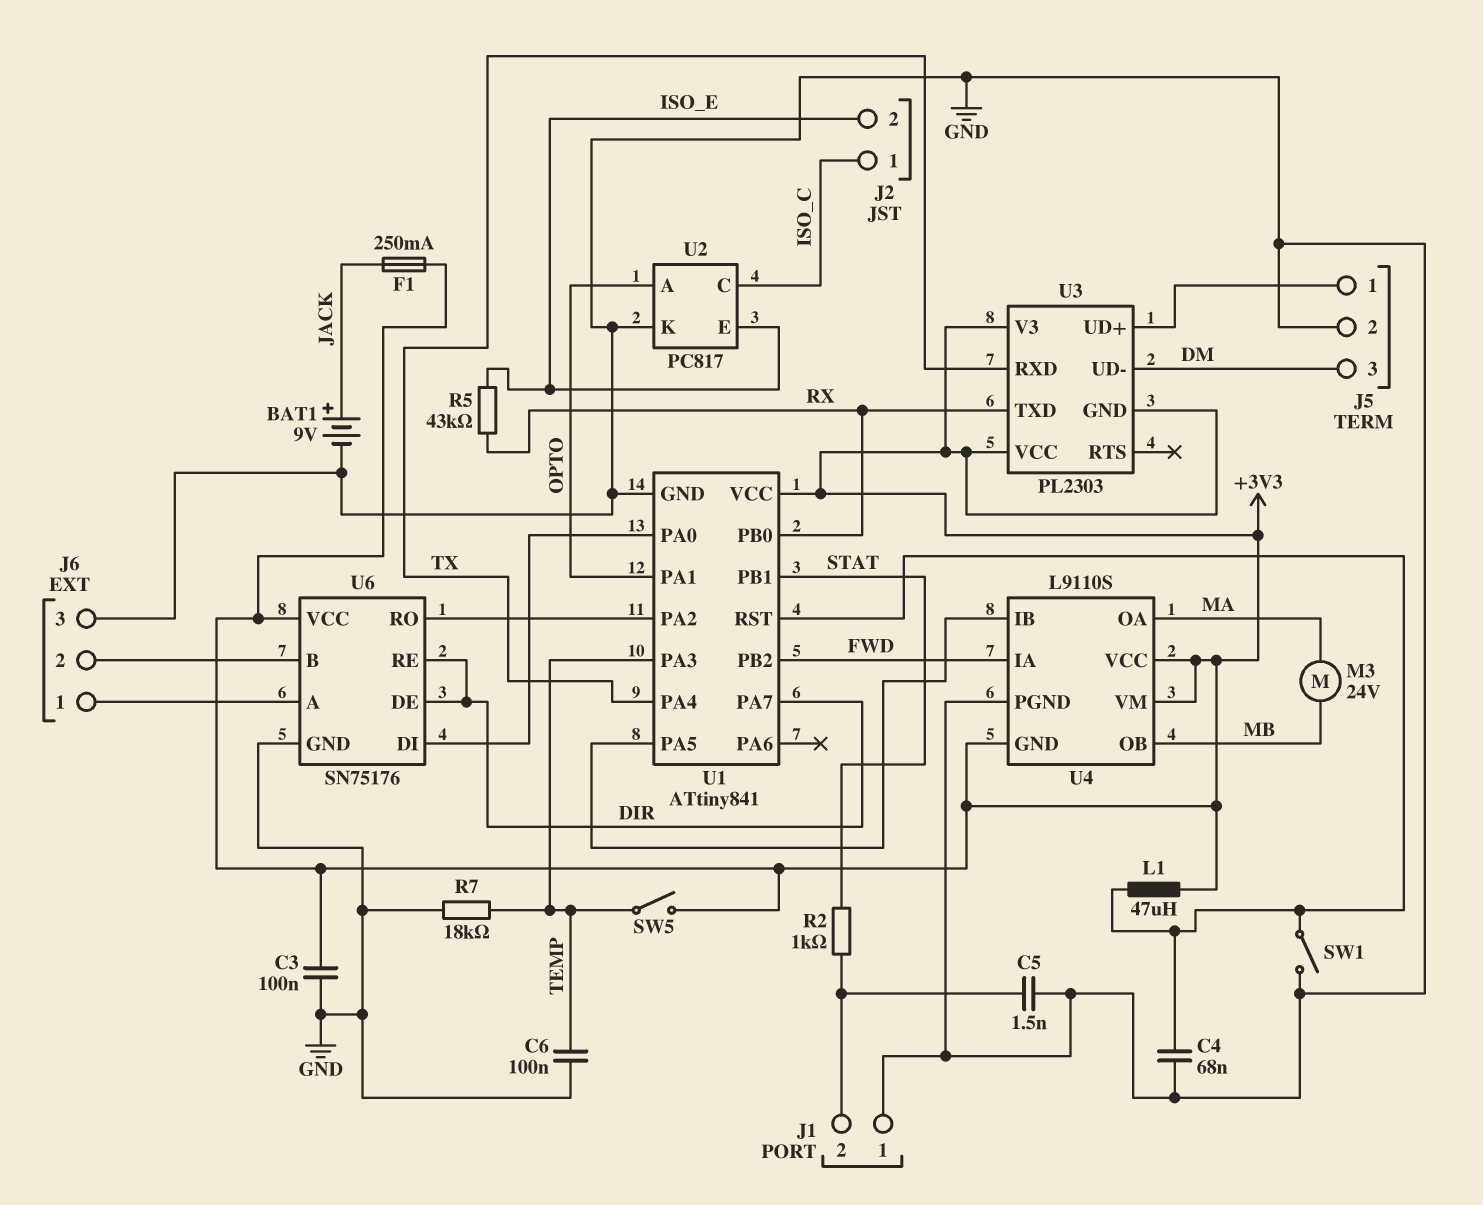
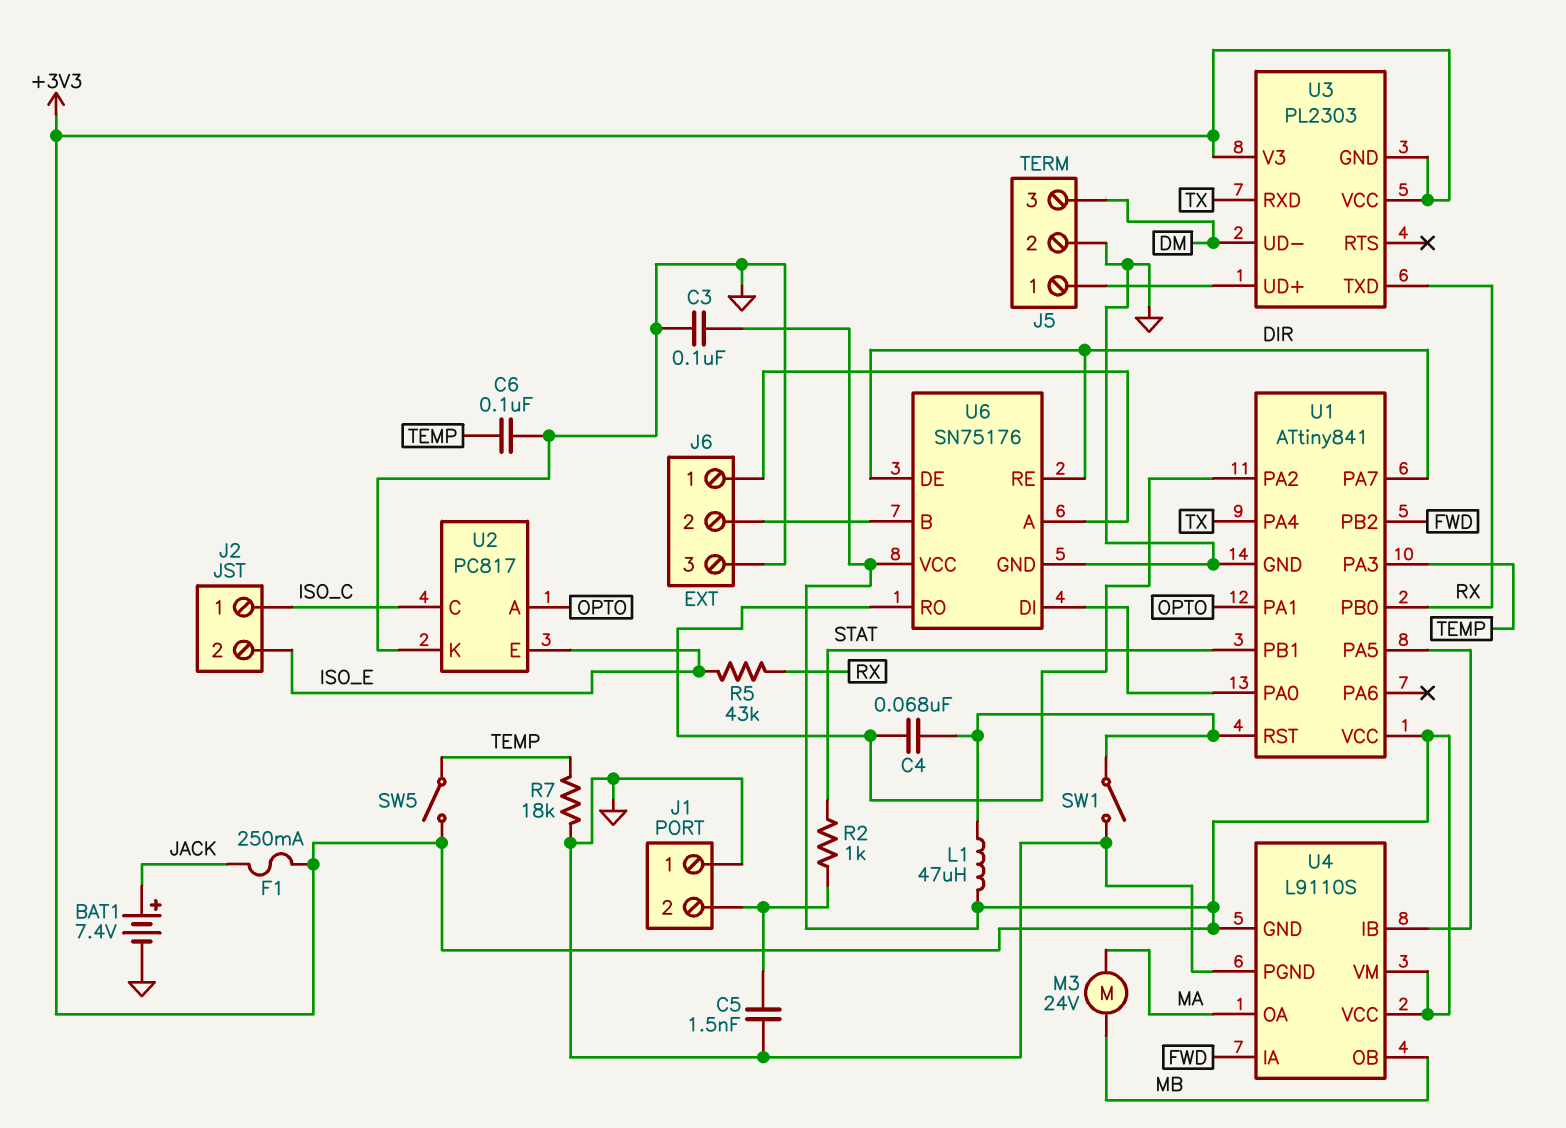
BAT1: 9V (plus JACK, minus GND) -> 7.4V (plus JACK, minus GND)
C4: 68nF (GND, U1/RST) -> 68nF (U1/PA2, U1/RST)

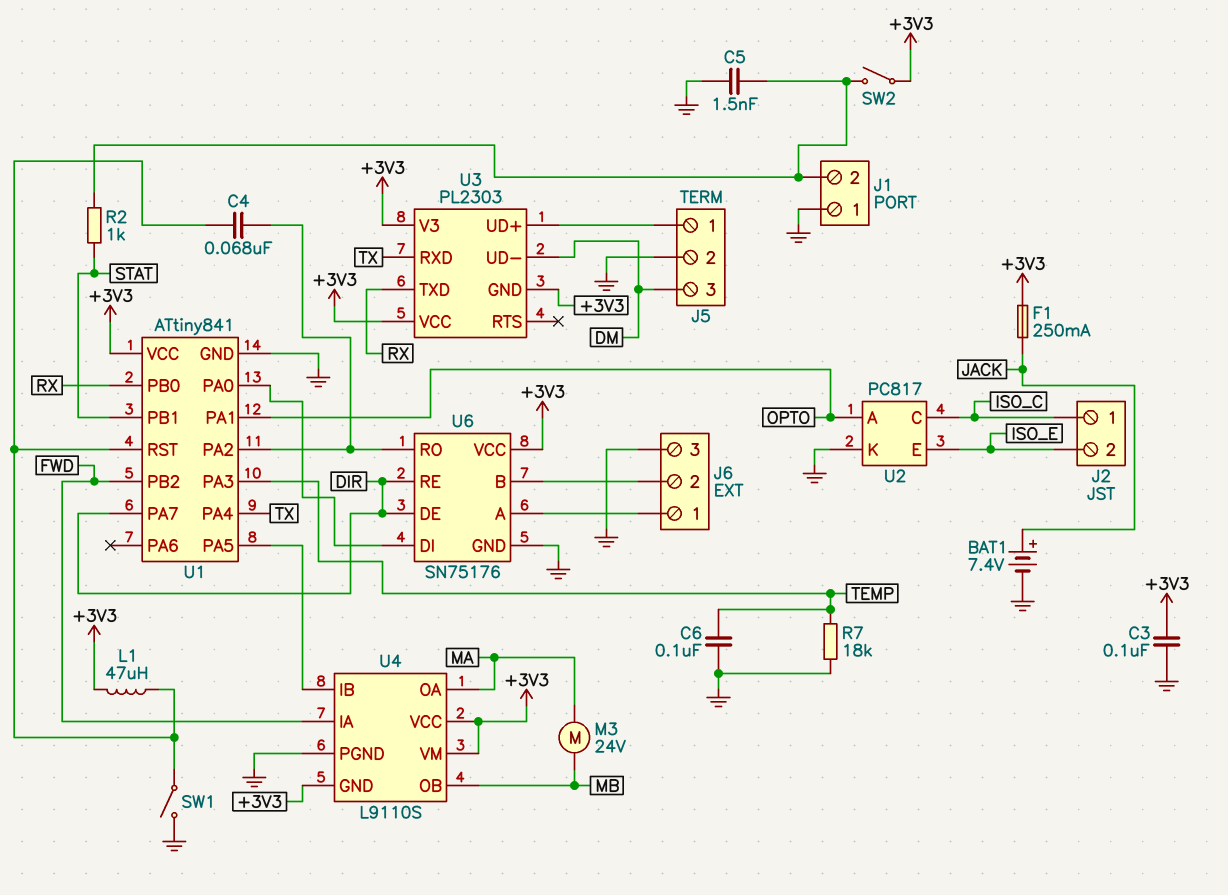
R5: 43k (ISO_E, RX) -> none
SW2: none -> switch (+3V3, J1/2)
SW5: switch (+3V3, TEMP) -> none

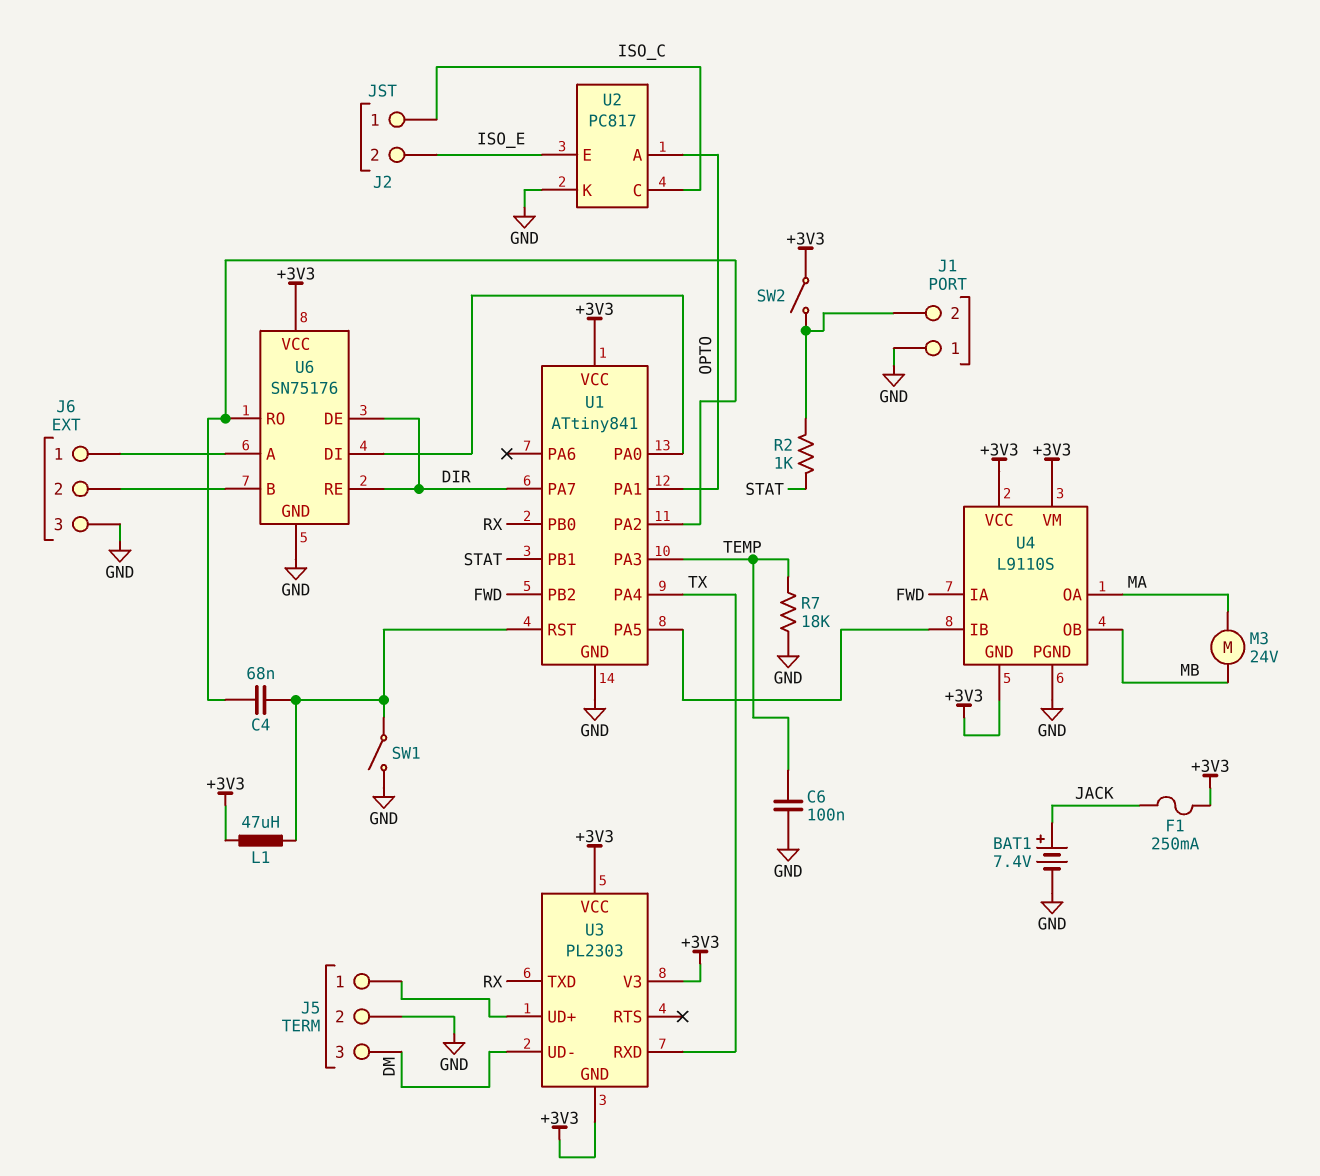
C3: 100nF (+3V3, GND) -> none
C5: 1.5nF (GND, J1/2) -> none

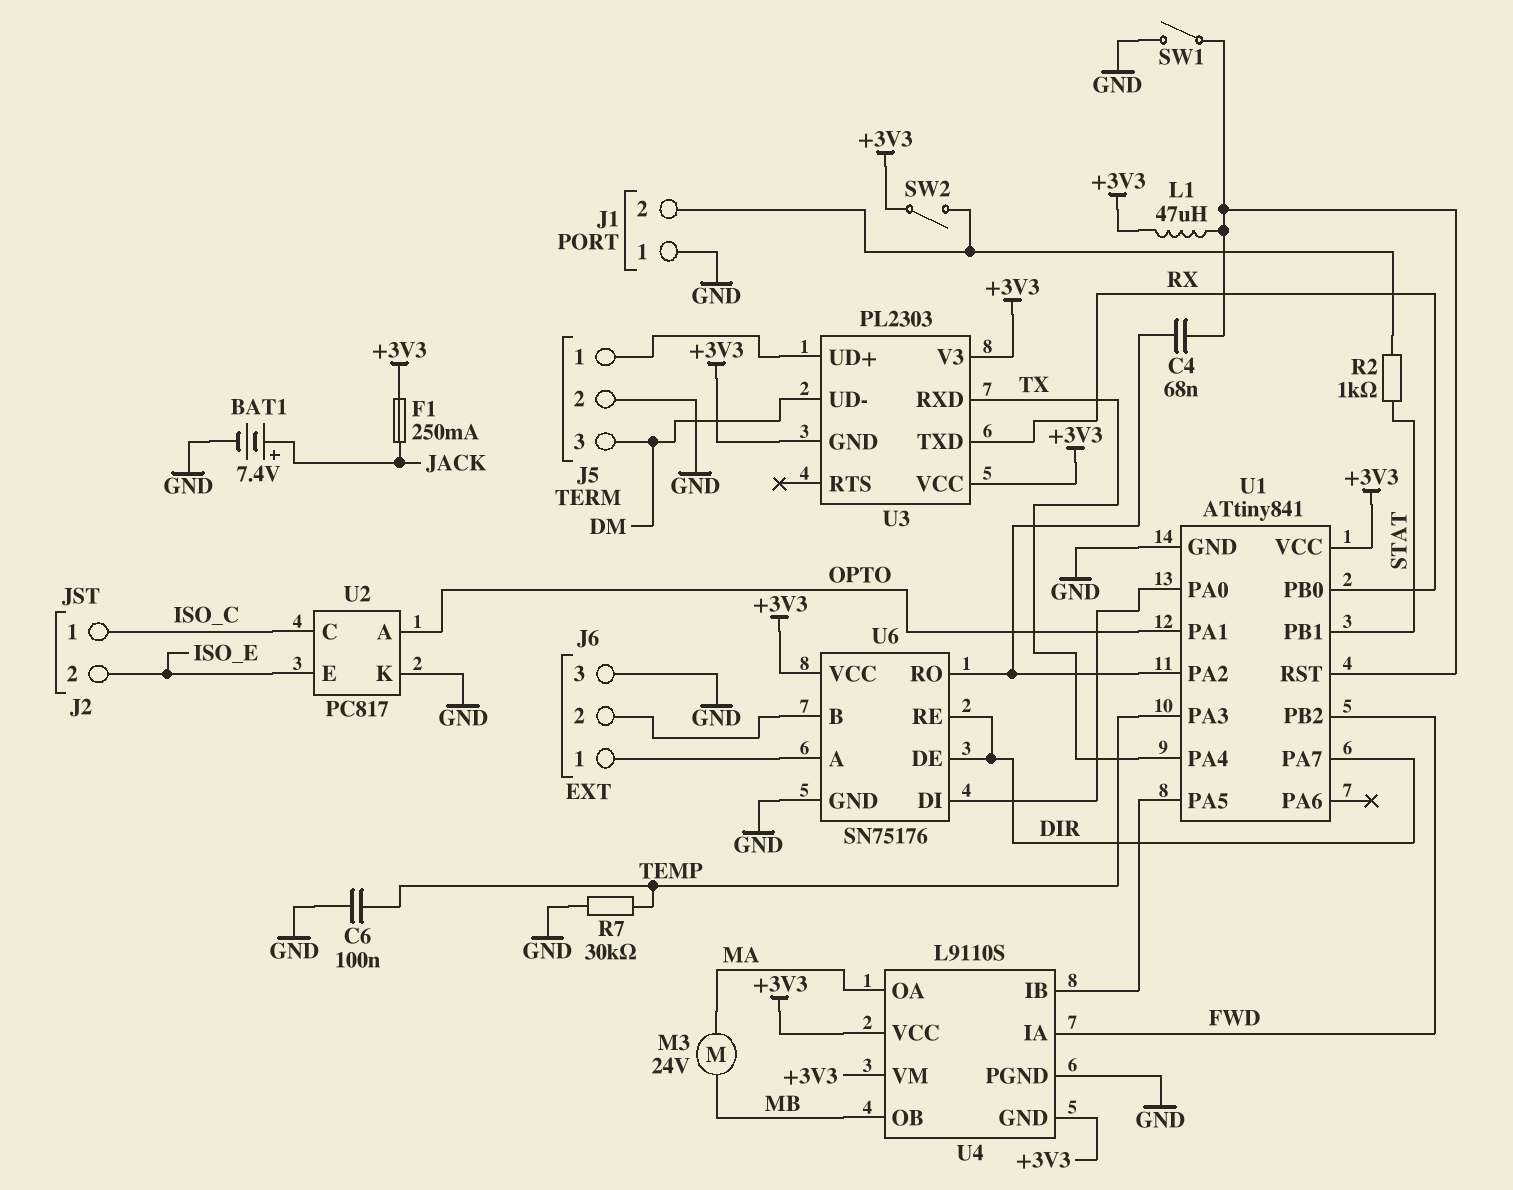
R7: 18k (GND, TEMP) -> 30k (GND, TEMP)

